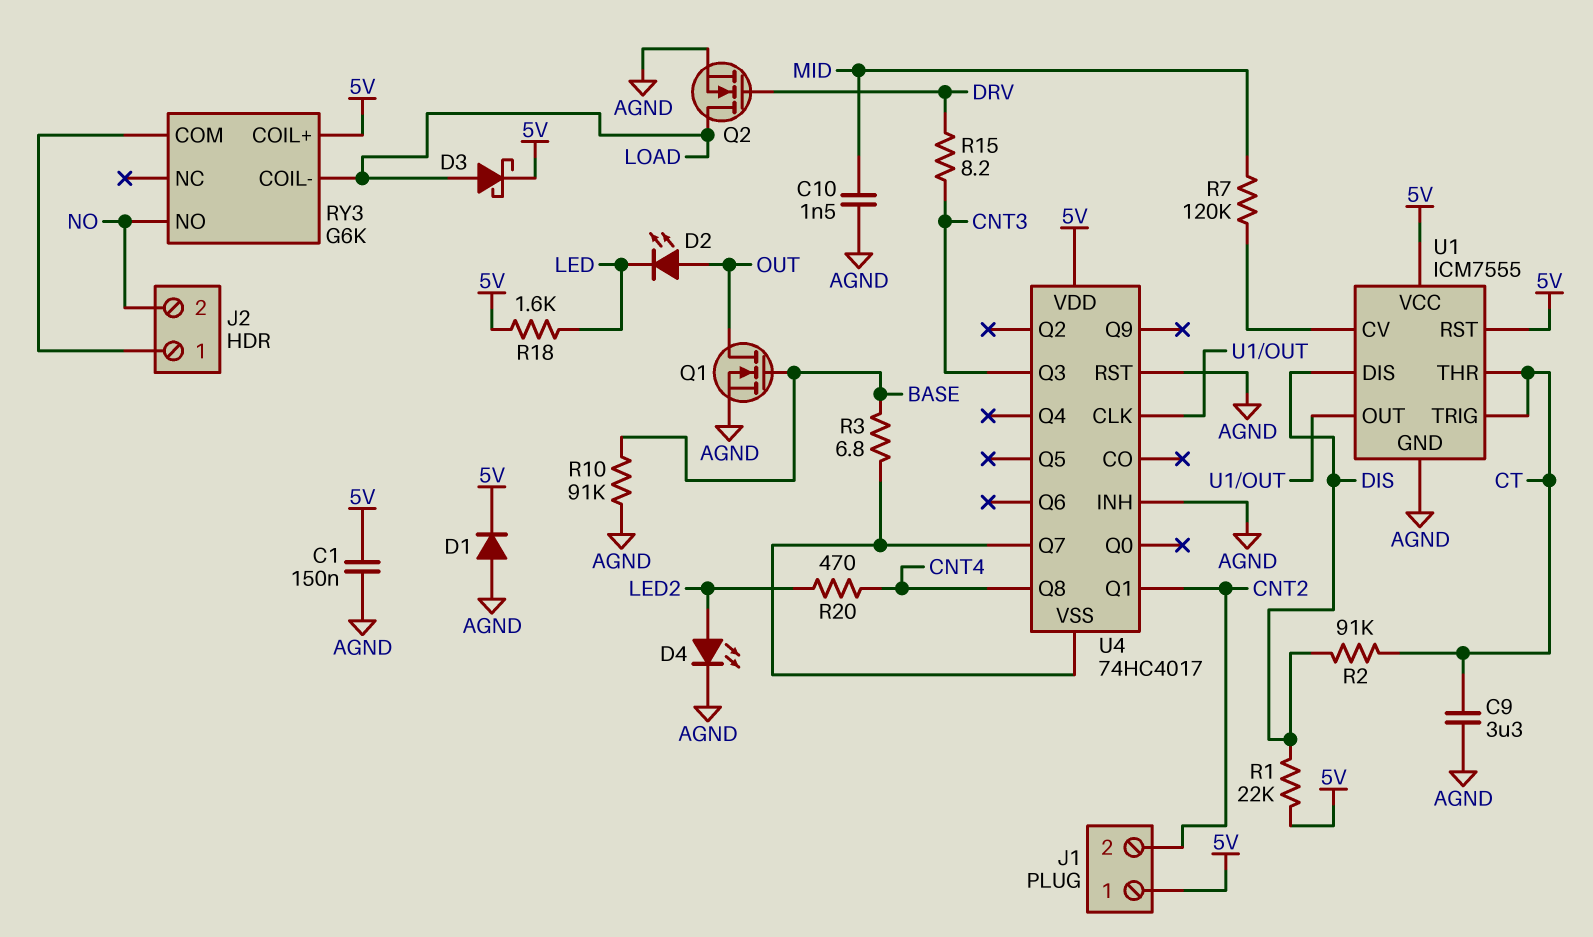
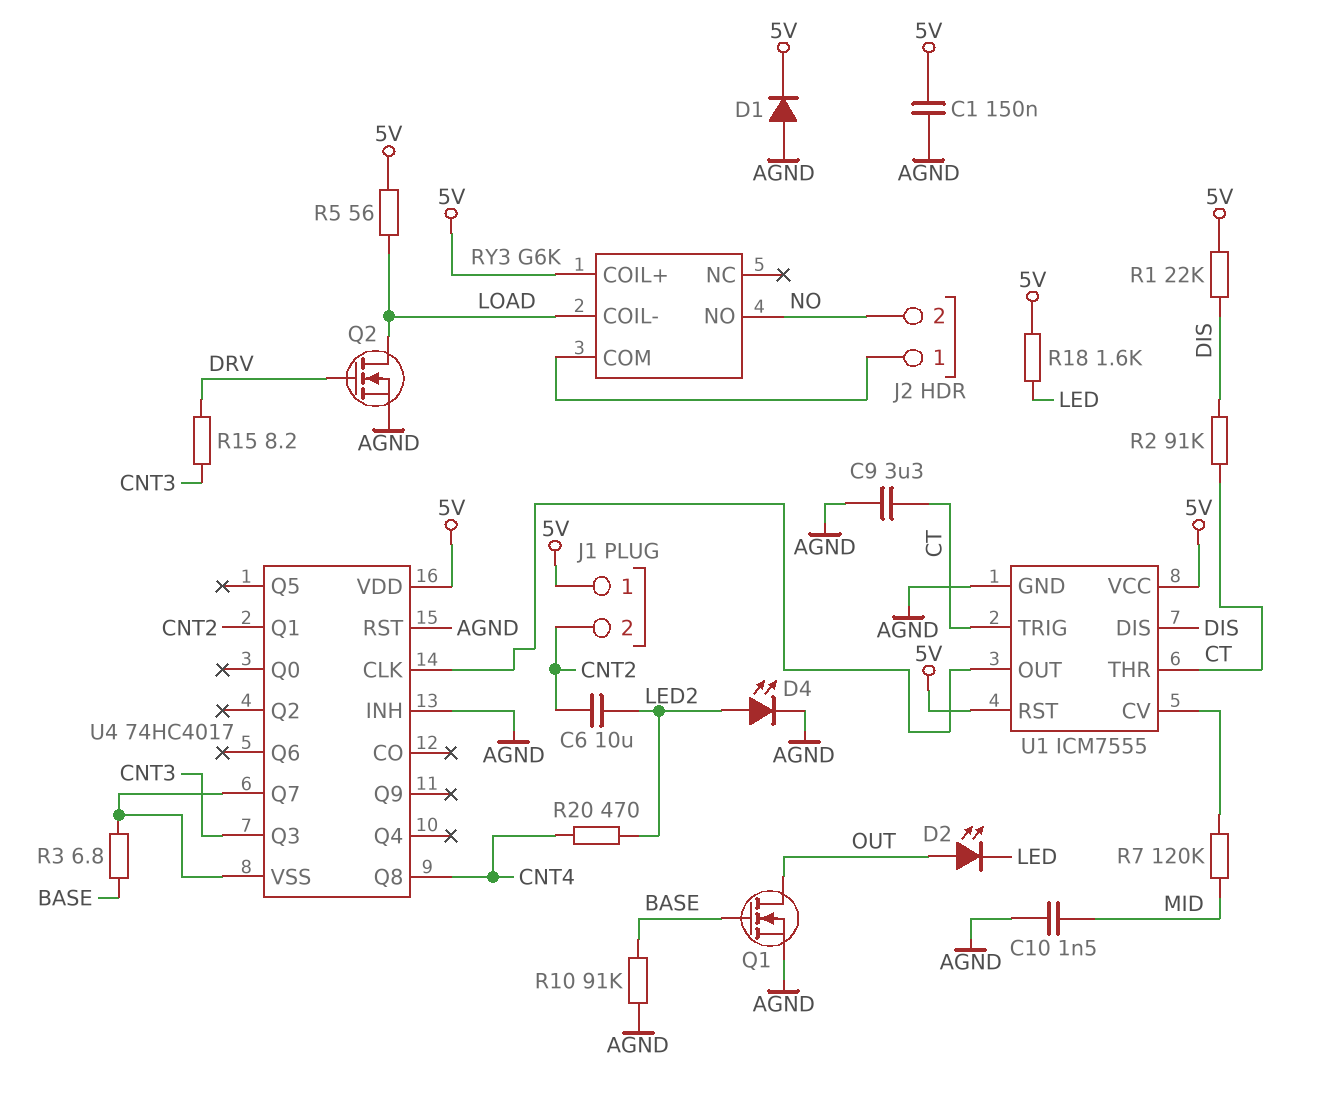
C6: none -> 10uF (CNT2, LED2)
D3: schottky (A LOAD, K 5V) -> none
R5: none -> 56 (5V, LOAD)

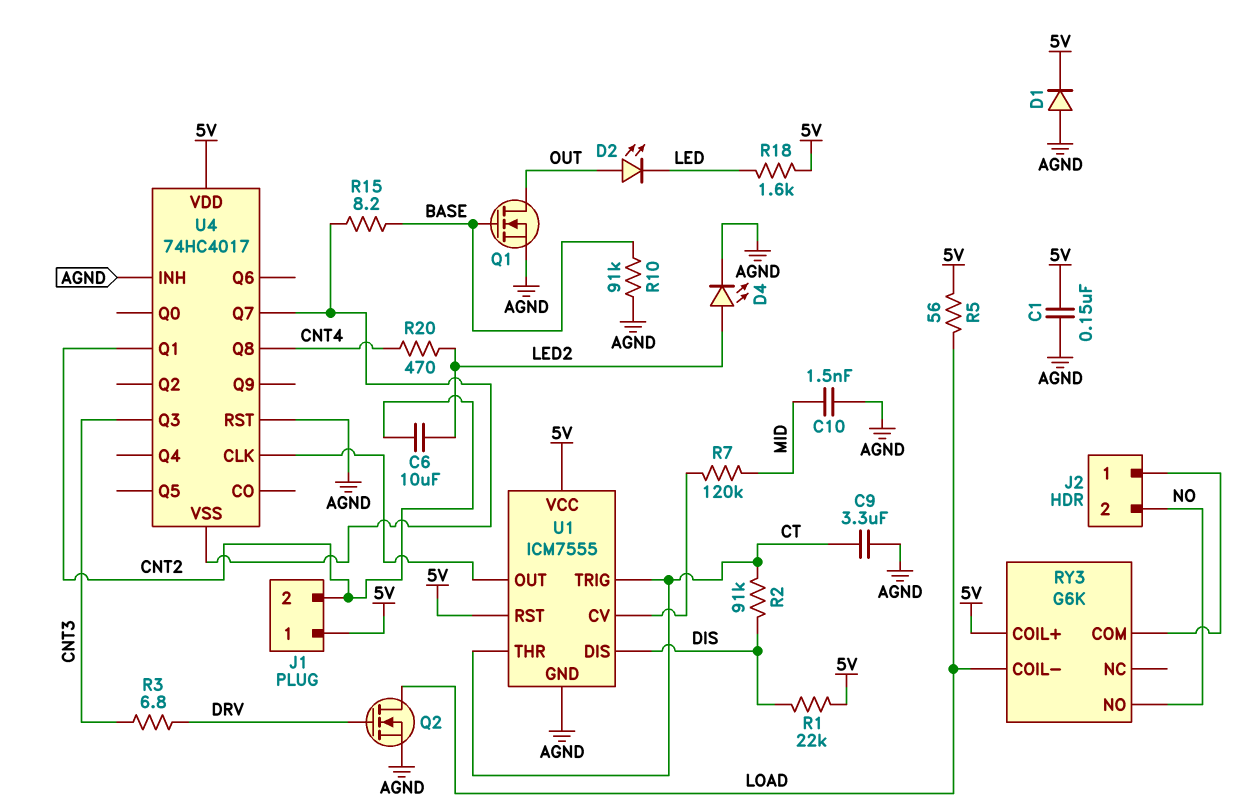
R3: 6.8 (BASE, U4/Q7) -> 6.8 (CNT3, DRV)
R15: 8.2 (CNT3, DRV) -> 8.2 (BASE, U4/Q7)

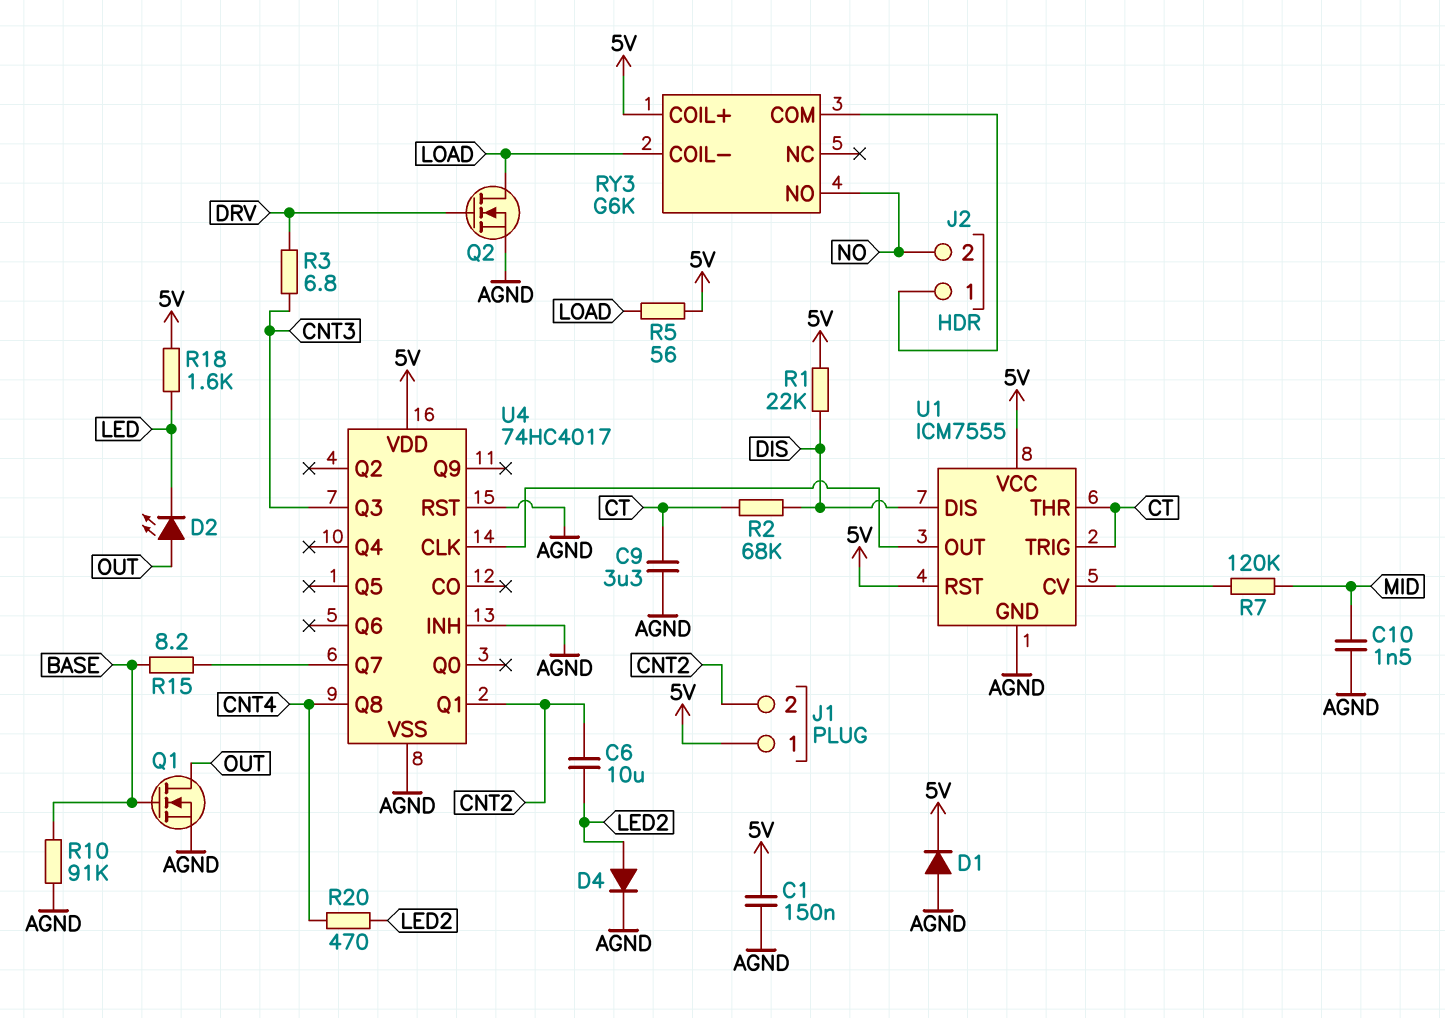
D4: LED (A LED2, K AGND) -> diode (A LED2, K AGND)
R2: 91k (CT, DIS) -> 68k (CT, DIS)
U4 pin VSS: U4/Q7 -> AGND

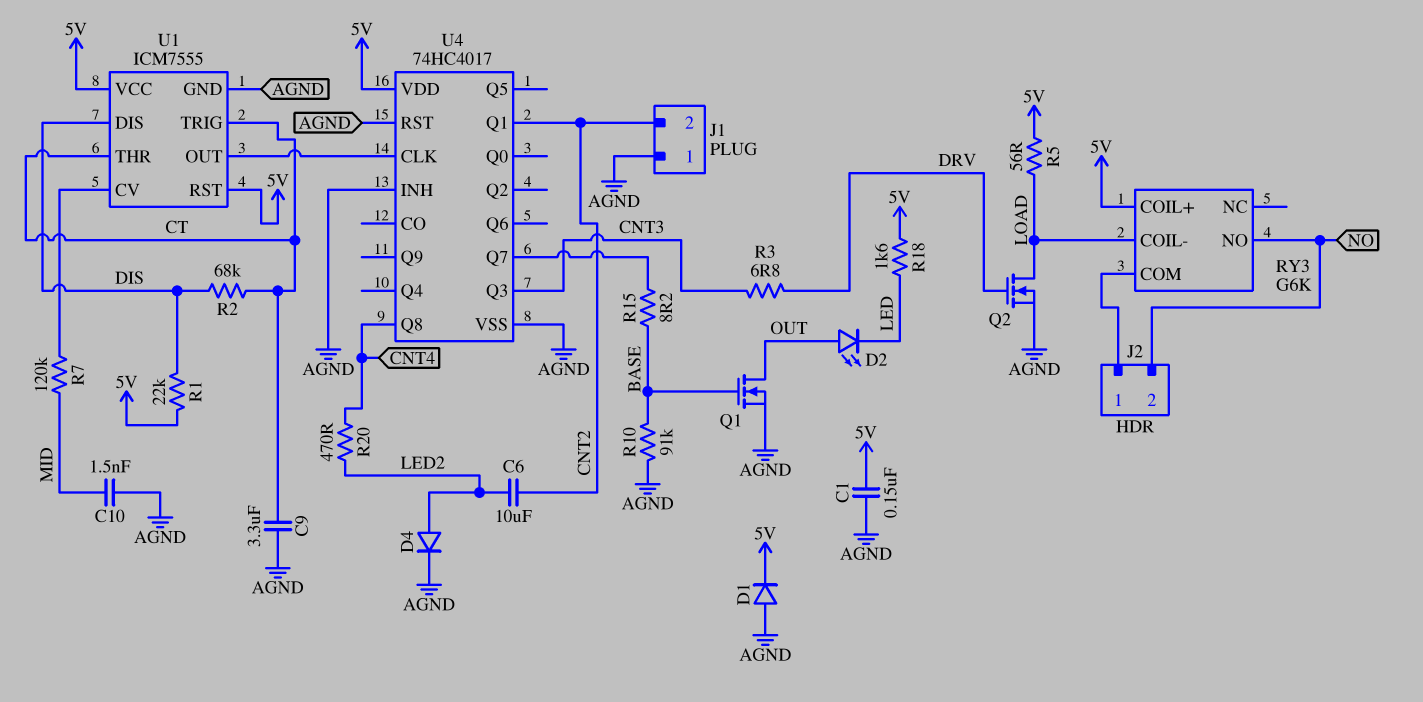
J1 pin 1: 5V -> AGND

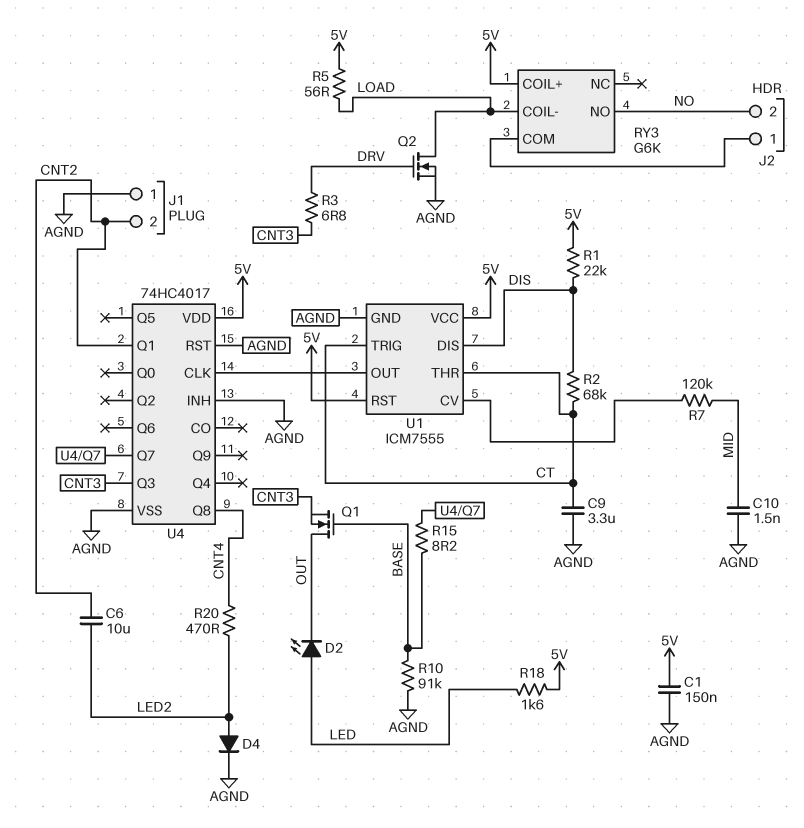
D1: diode (A AGND, K 5V) -> none
D2: LED (A OUT, K LED) -> LED (A LED, K OUT)
Q1: NMOS (G BASE, D OUT, S AGND) -> NMOS (G BASE, D OUT, S CNT3)

